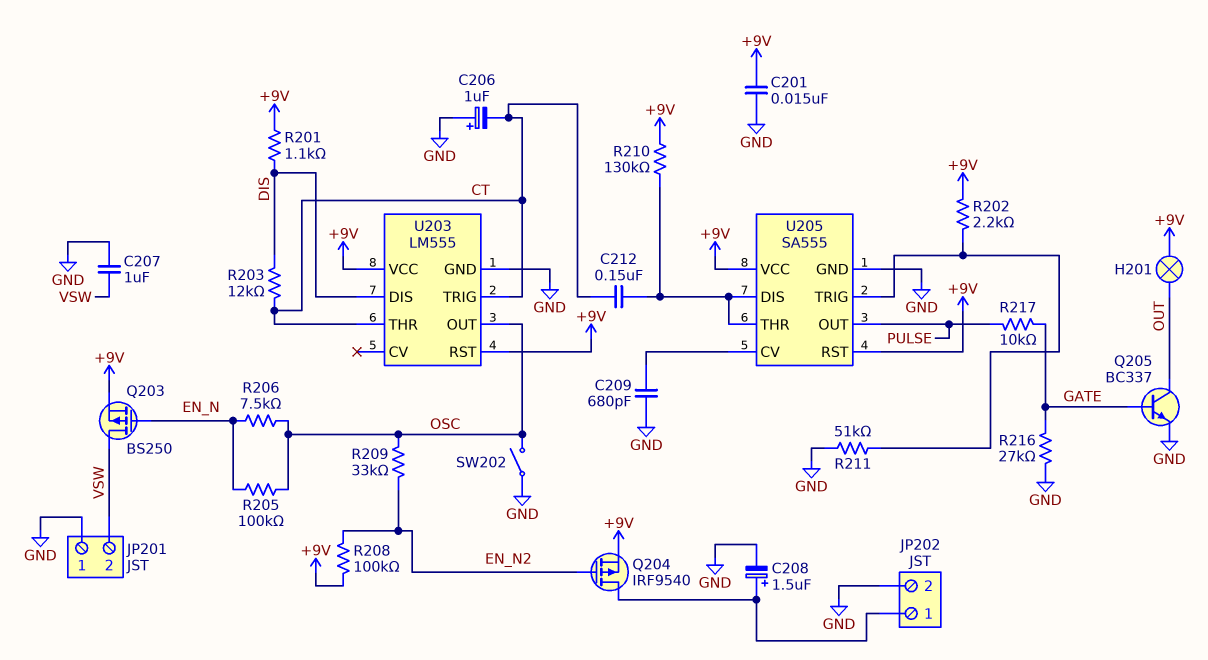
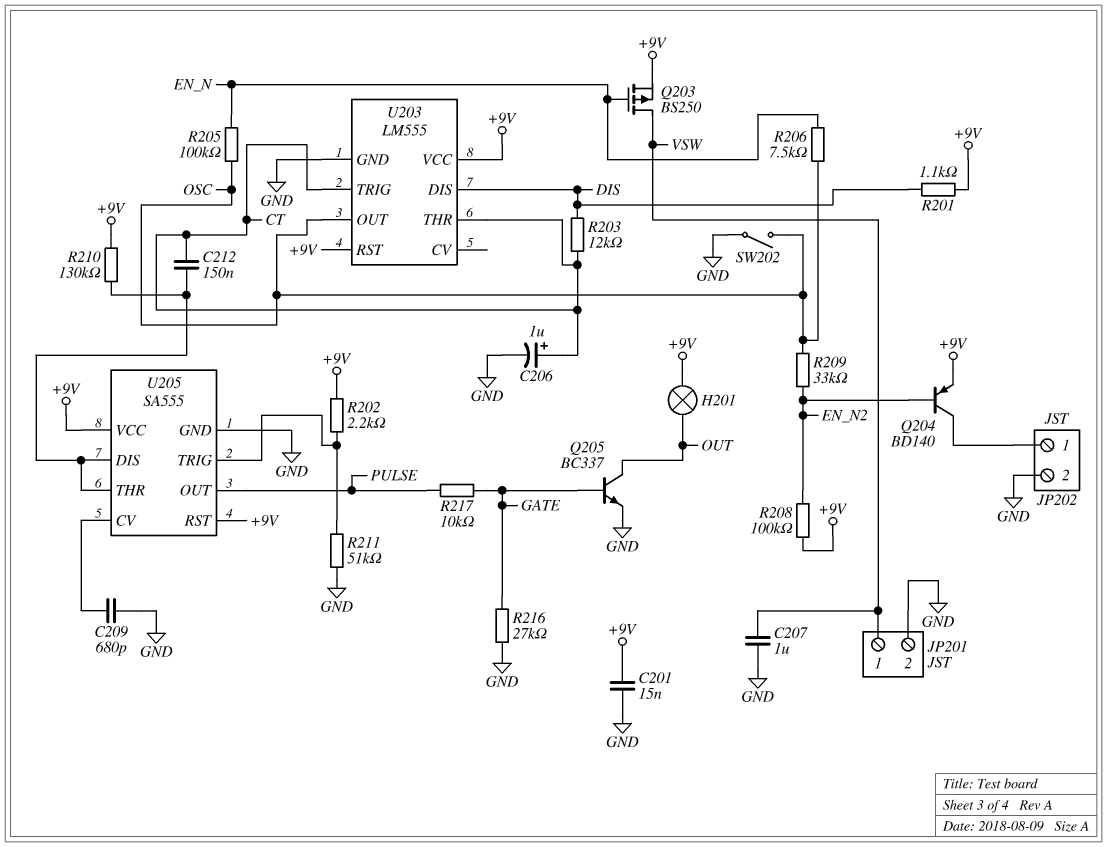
C206: 1uF (plus GND, minus CT) -> 1uF (plus CT, minus GND)
C208: 1.5uF (plus JP202/1, minus GND) -> none
JP201 pin 1: GND -> VSW
JP201 pin 2: VSW -> GND
Q204: PMOS IRF9540 (G EN_N2, D JP202/1, S +9V) -> PNP BD140 (B EN_N2, C JP202/1, E +9V)

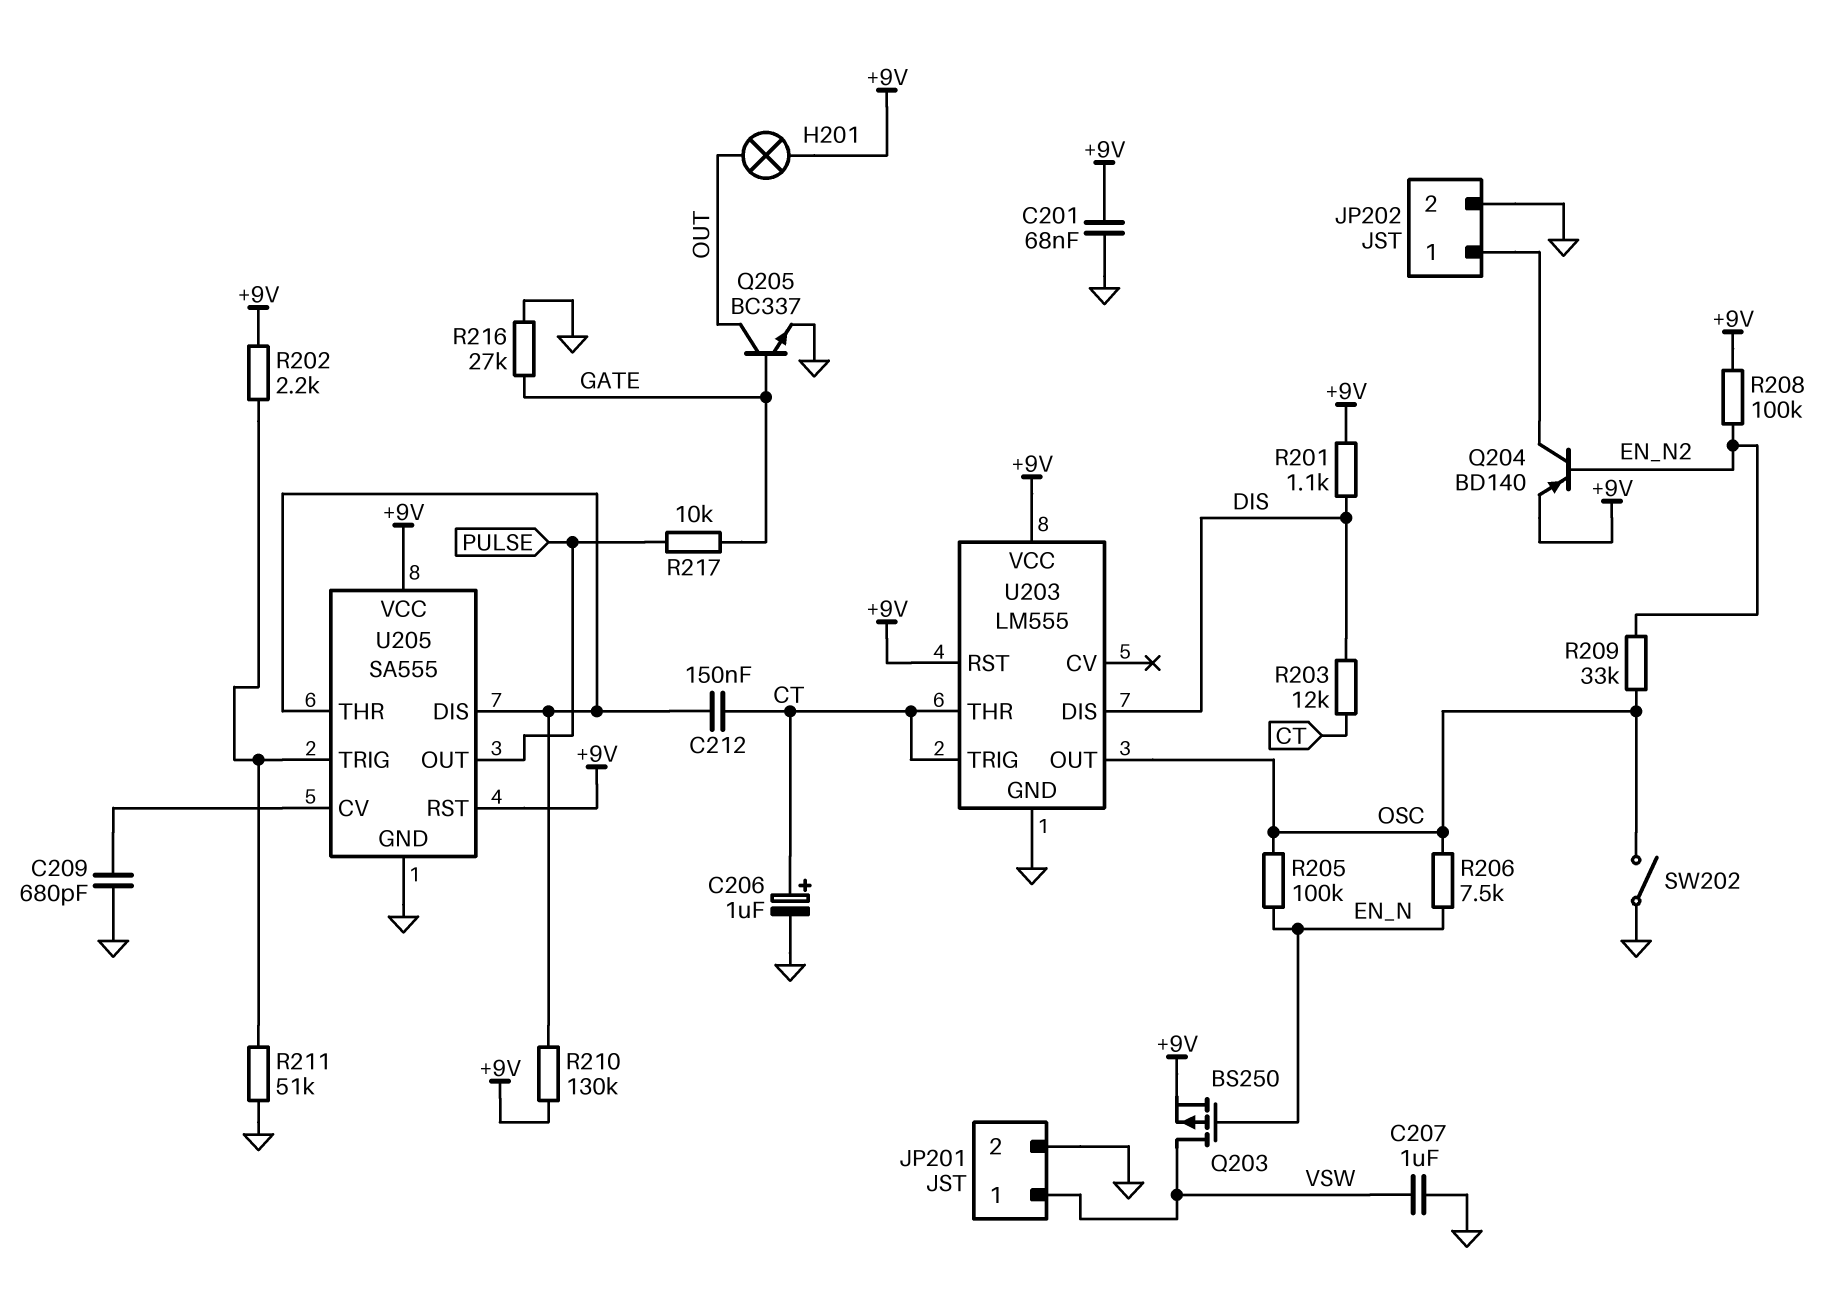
C201: 15nF (+9V, GND) -> 68nF (+9V, GND)

